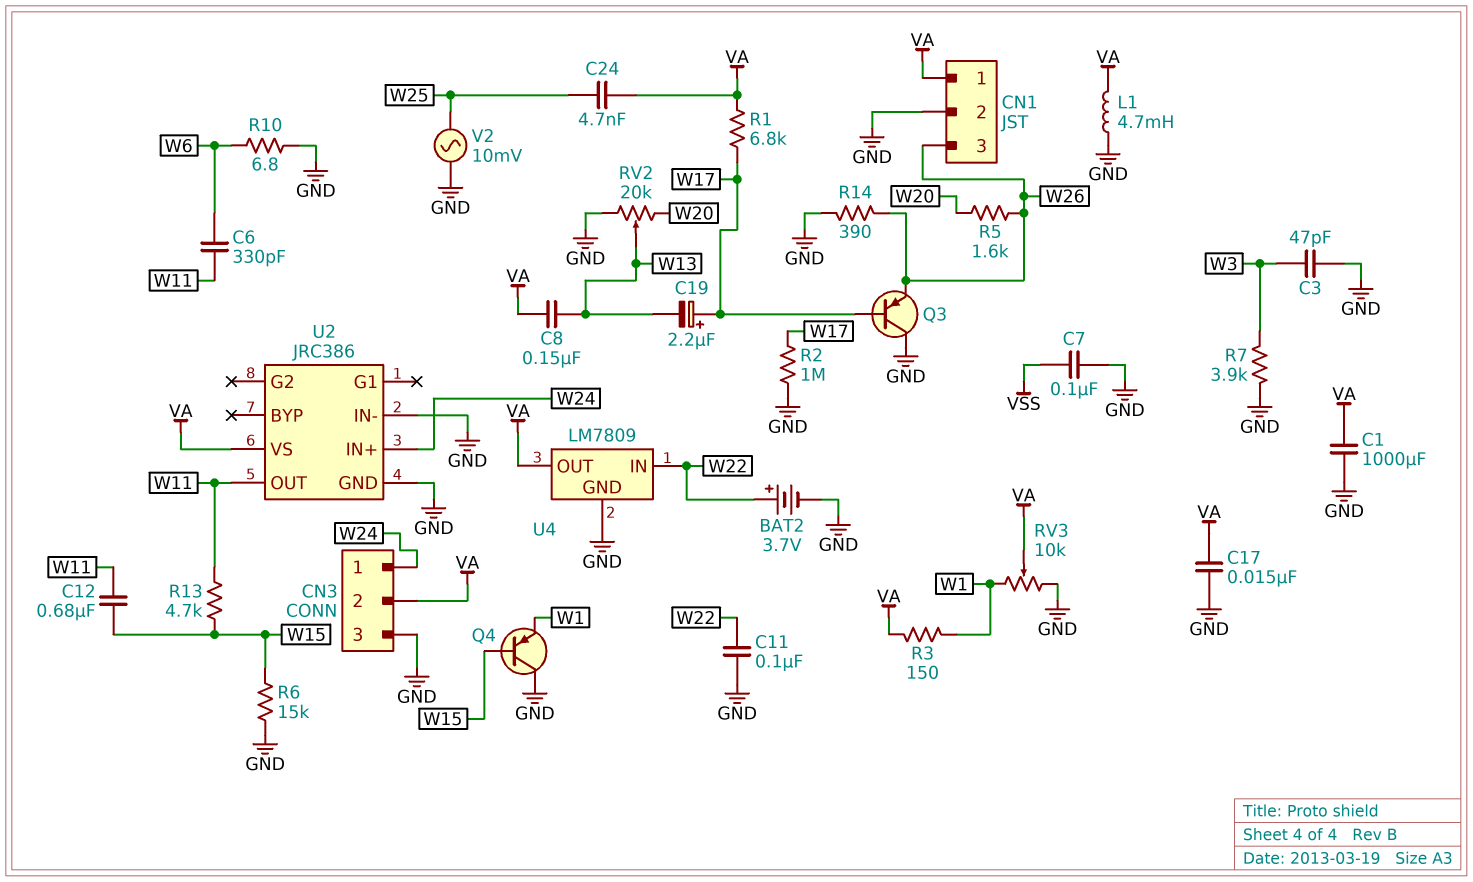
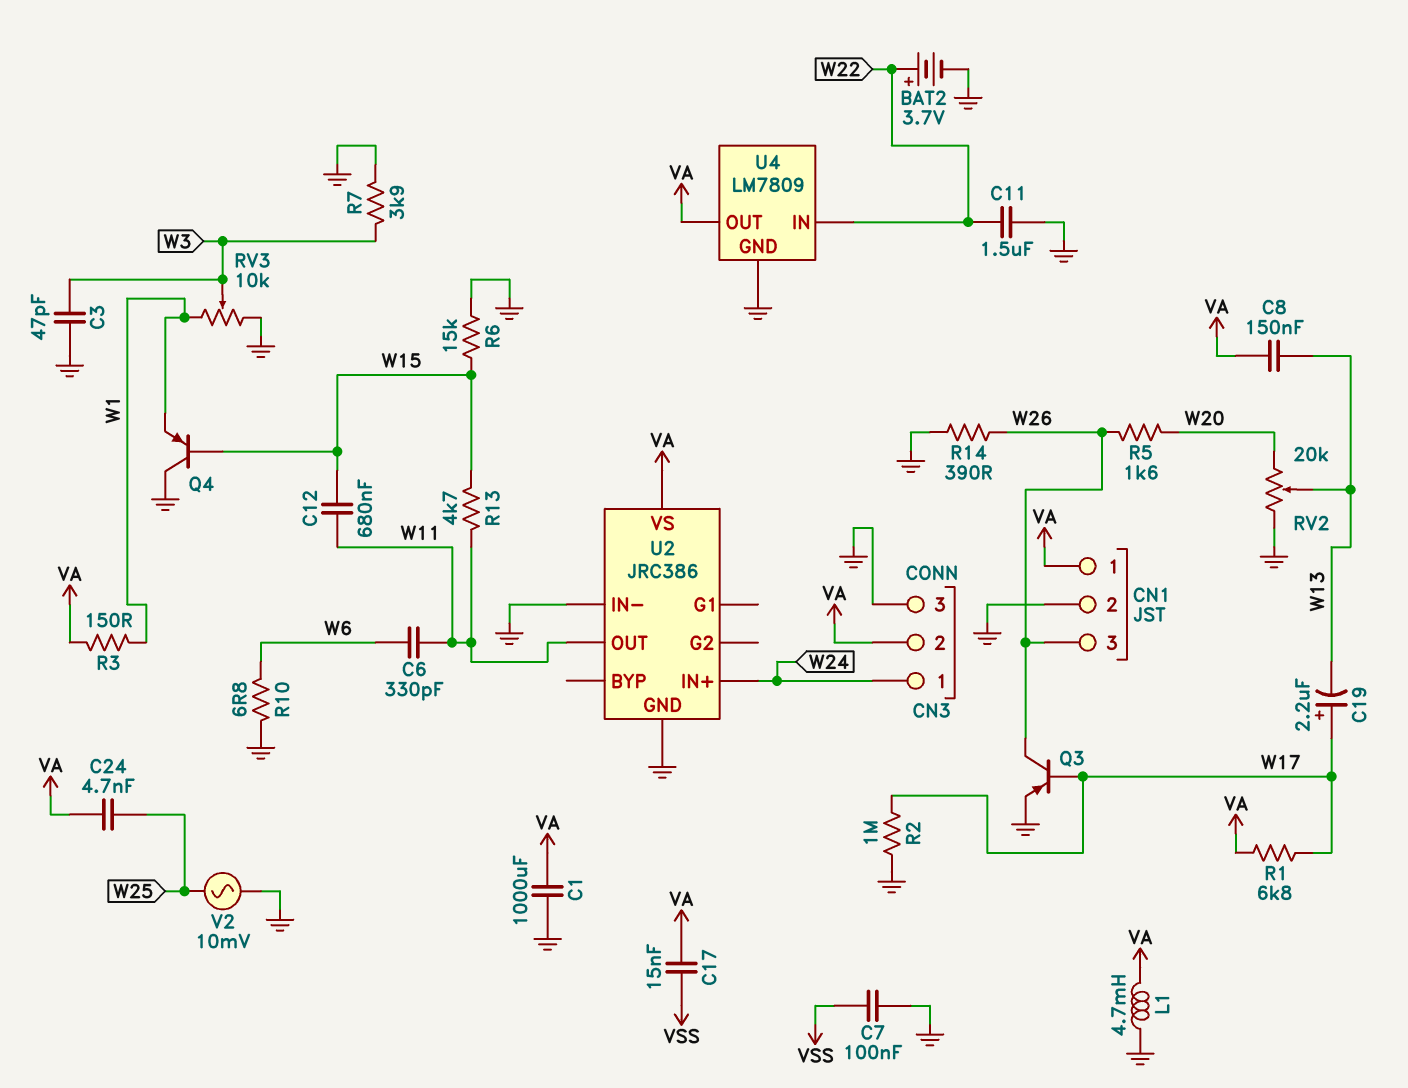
C11: 100nF (GND, W22) -> 1.5uF (GND, W22)
C17: 15nF (GND, VA) -> 15nF (VA, VSS)
Q3: PNP (B W17, C GND, E W26) -> PNP (B W17, C W26, E GND)
RV3: 10k (GND, W1, wiper VA) -> 10k (GND, W1, wiper W3)

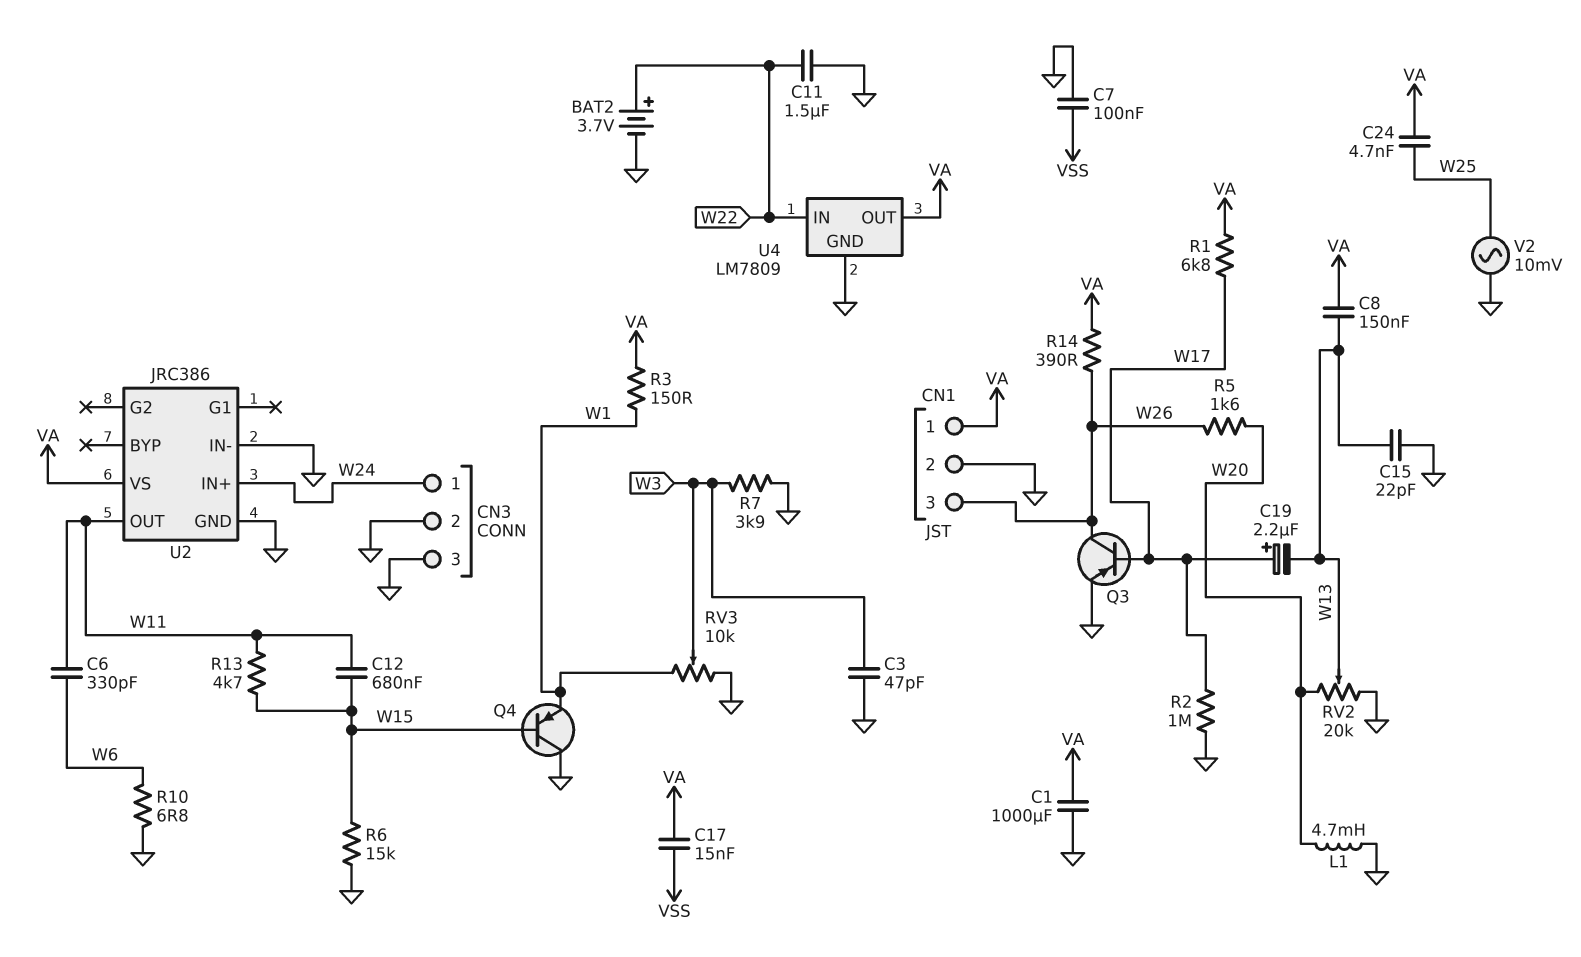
C15: none -> 22pF (GND, W13)
CN3 pin 2: VA -> GND
L1: 4.7mH (GND, VA) -> 4.7mH (GND, W20)
R14: 390 (GND, W26) -> 390 (VA, W26)

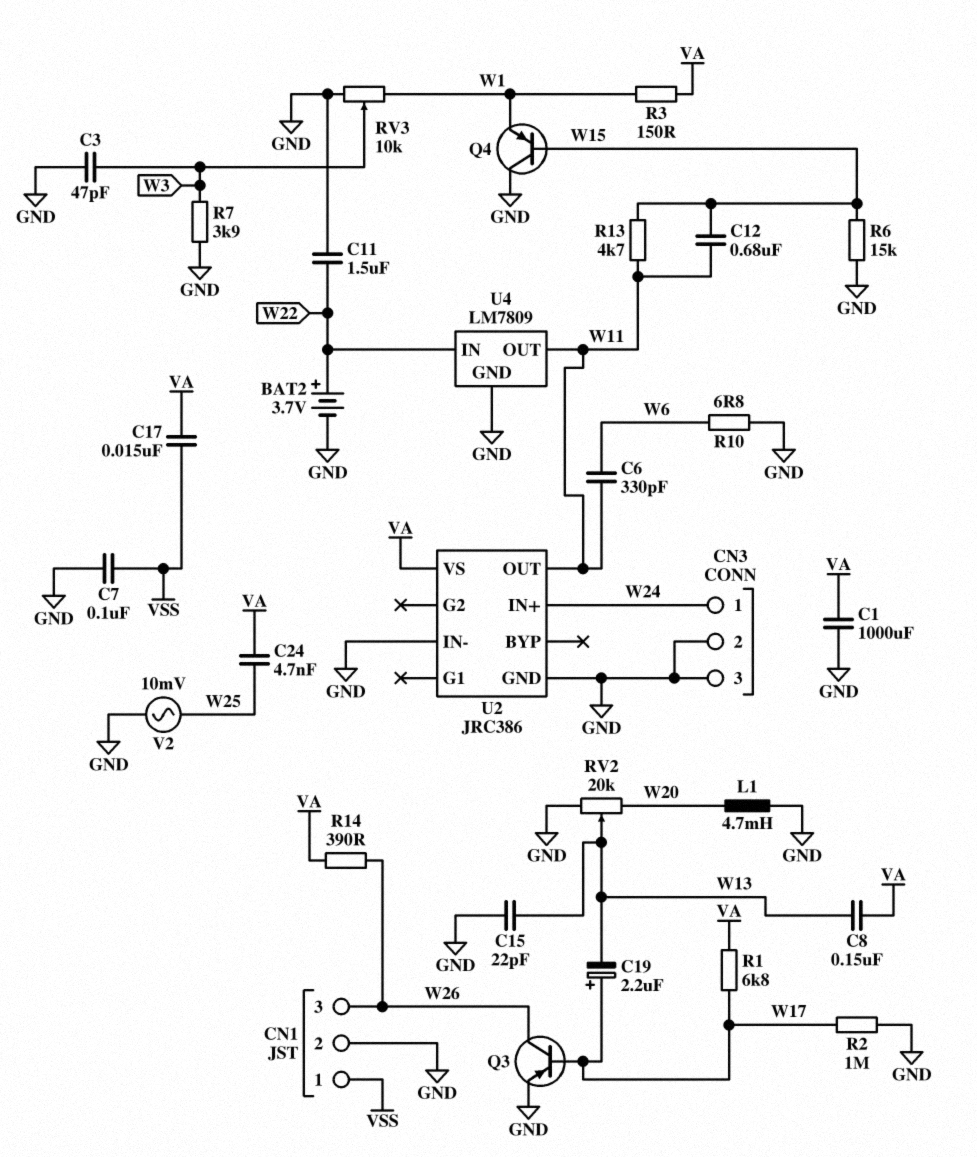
CN1 pin 1: VA -> VSS
R5: 1.6k (W20, W26) -> none
U4 pin OUT: VA -> W11

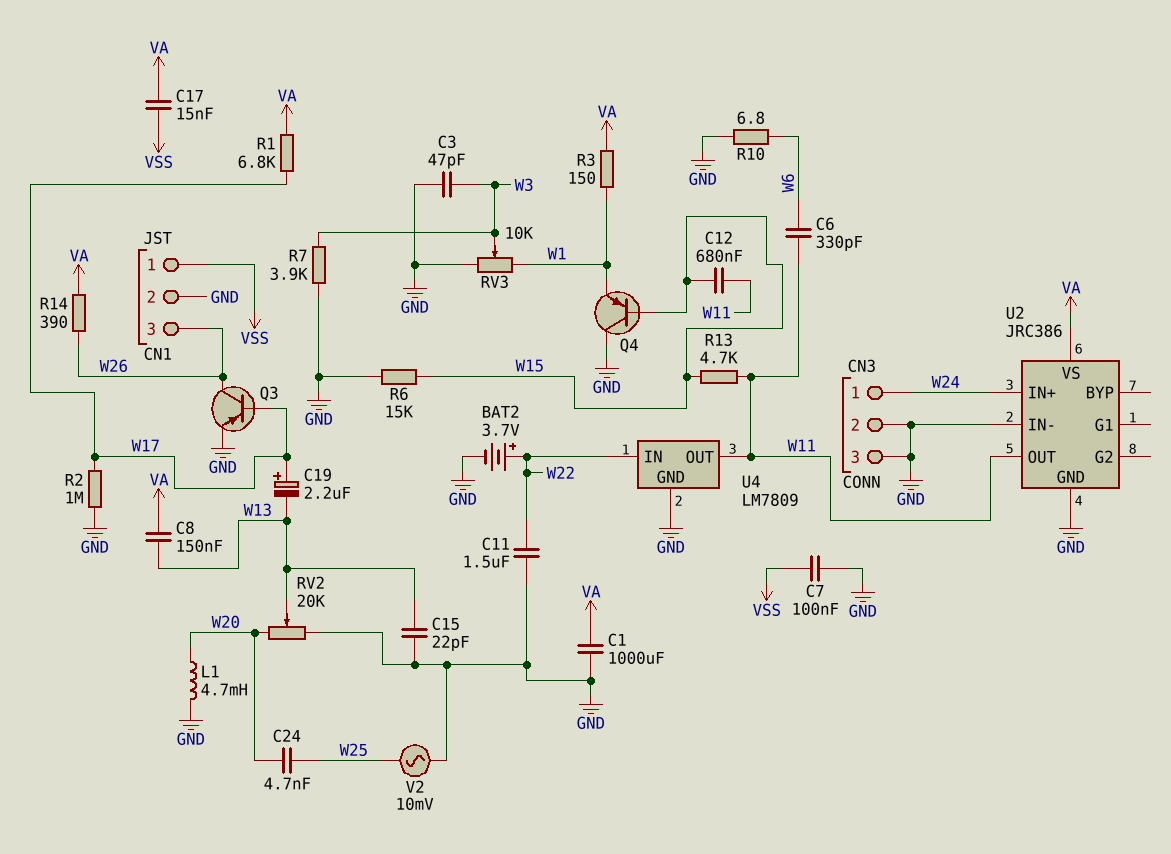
C24: 4.7nF (VA, W25) -> 4.7nF (W20, W25)

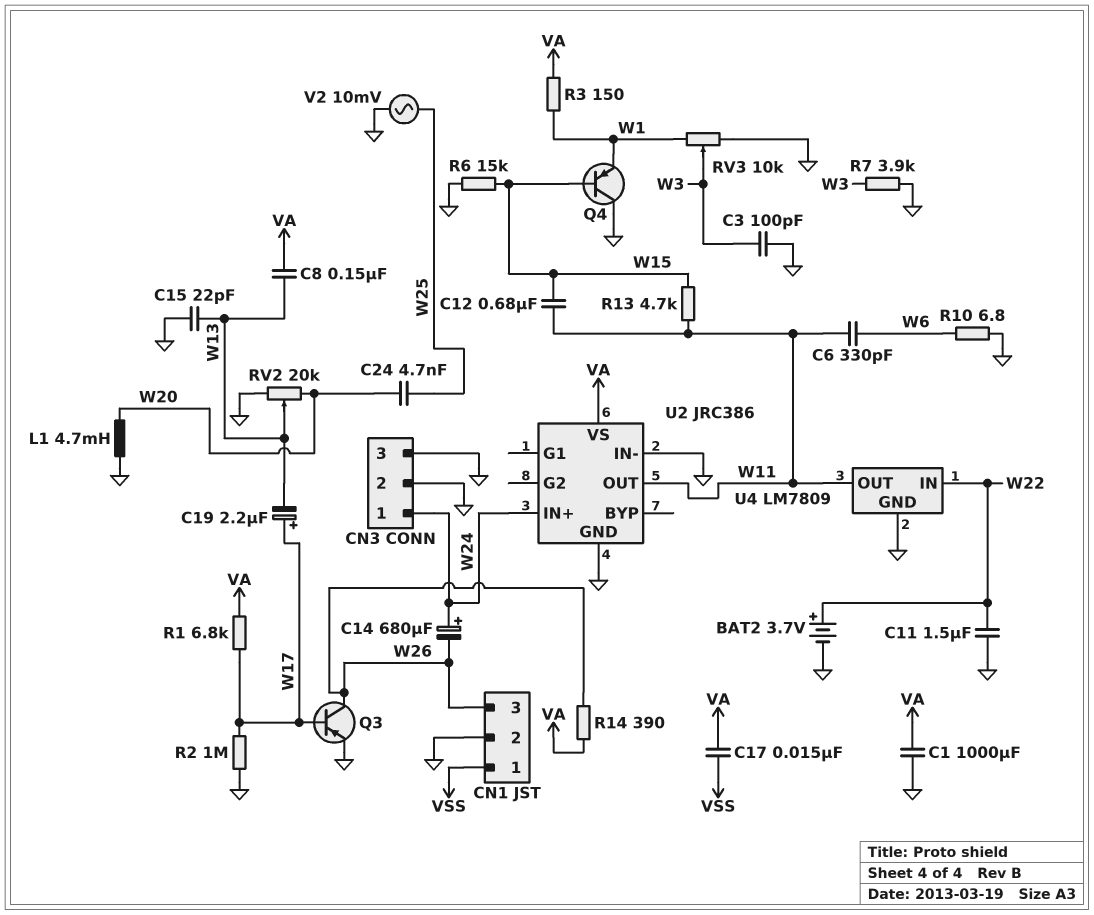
C3: 47pF (GND, W3) -> 100pF (GND, W3)
C7: 100nF (GND, VSS) -> none
C14: none -> 680uF (plus W24, minus W26)

